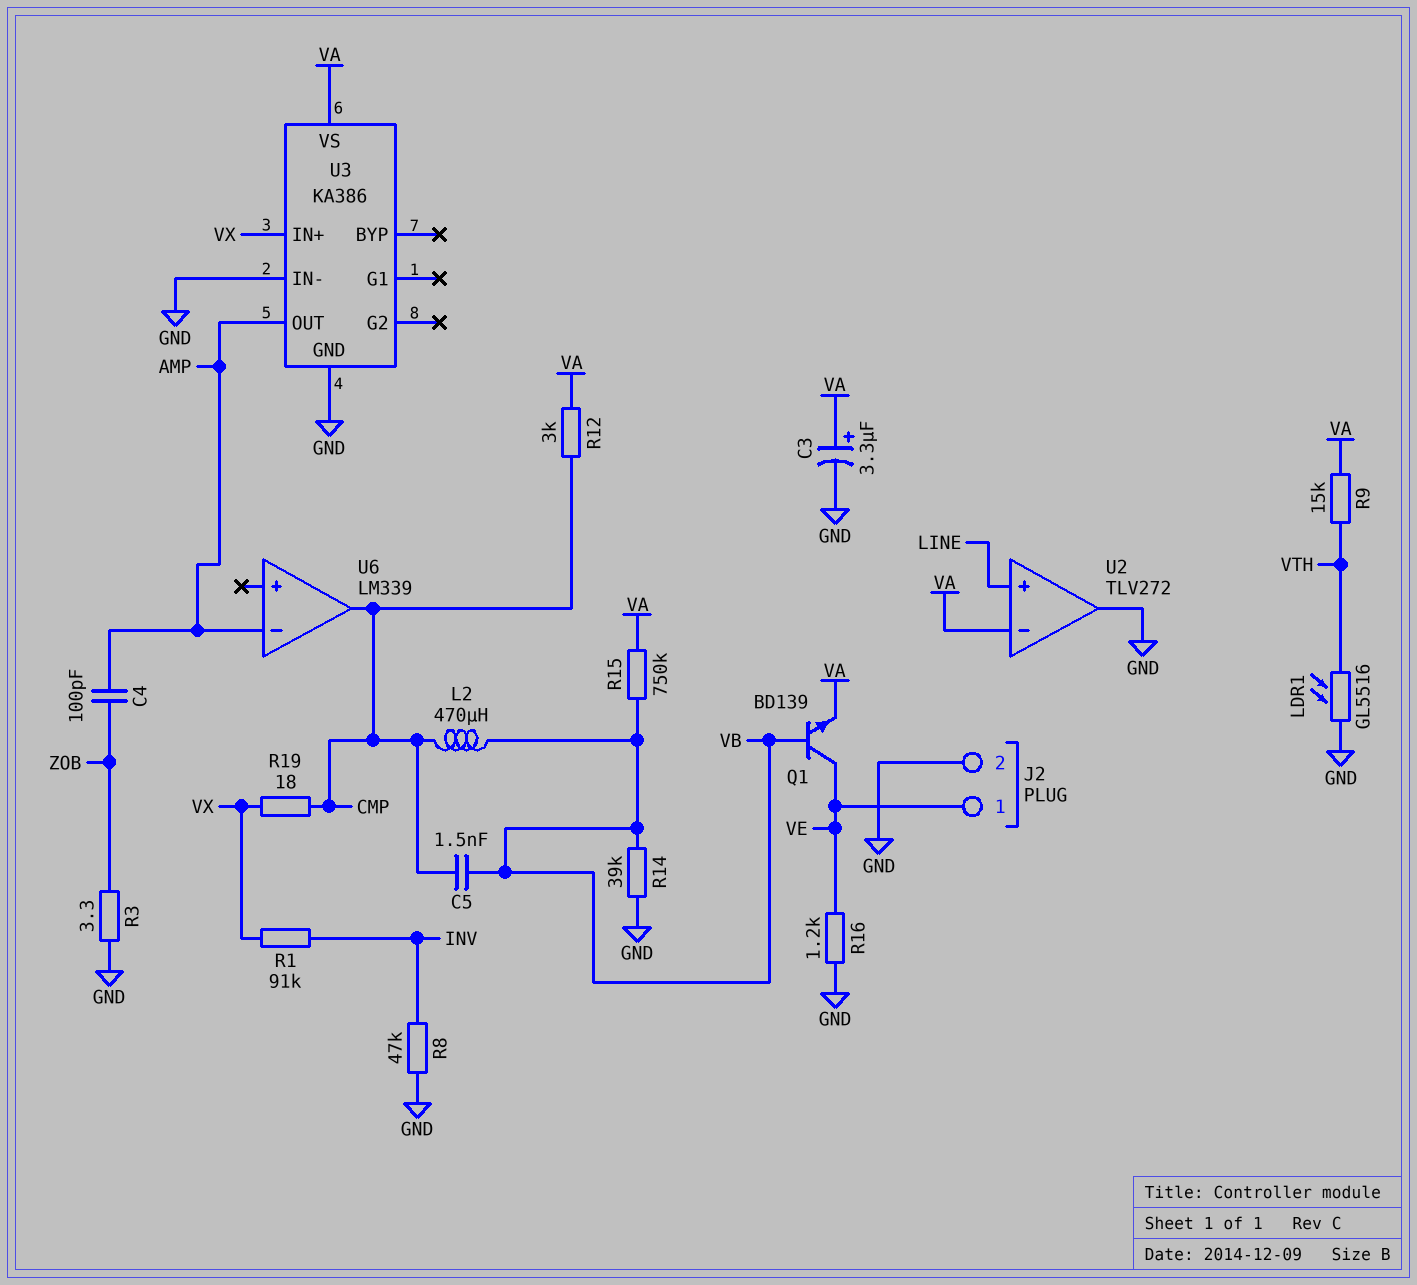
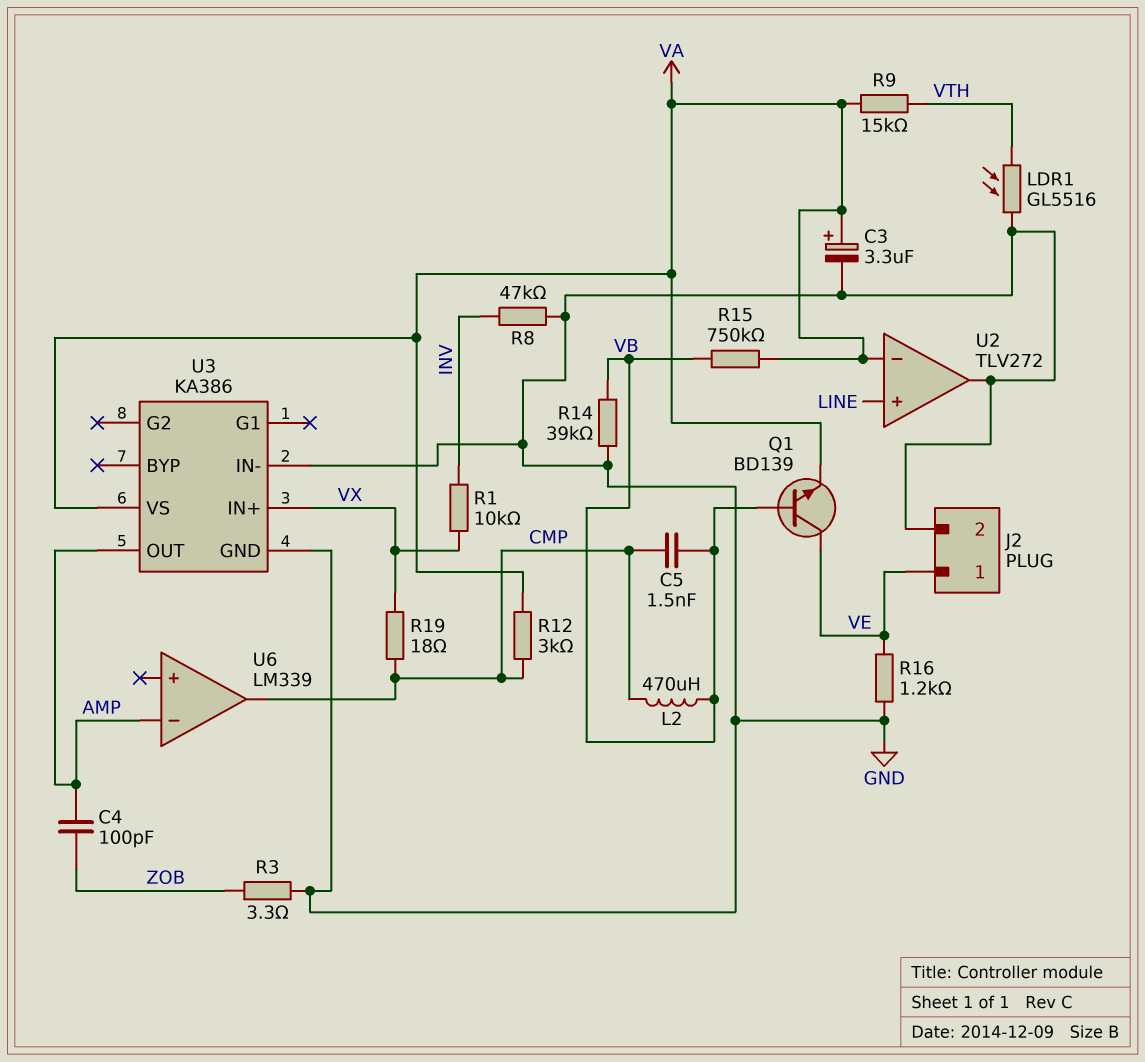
R1: 91k (INV, VX) -> 10k (INV, VX)

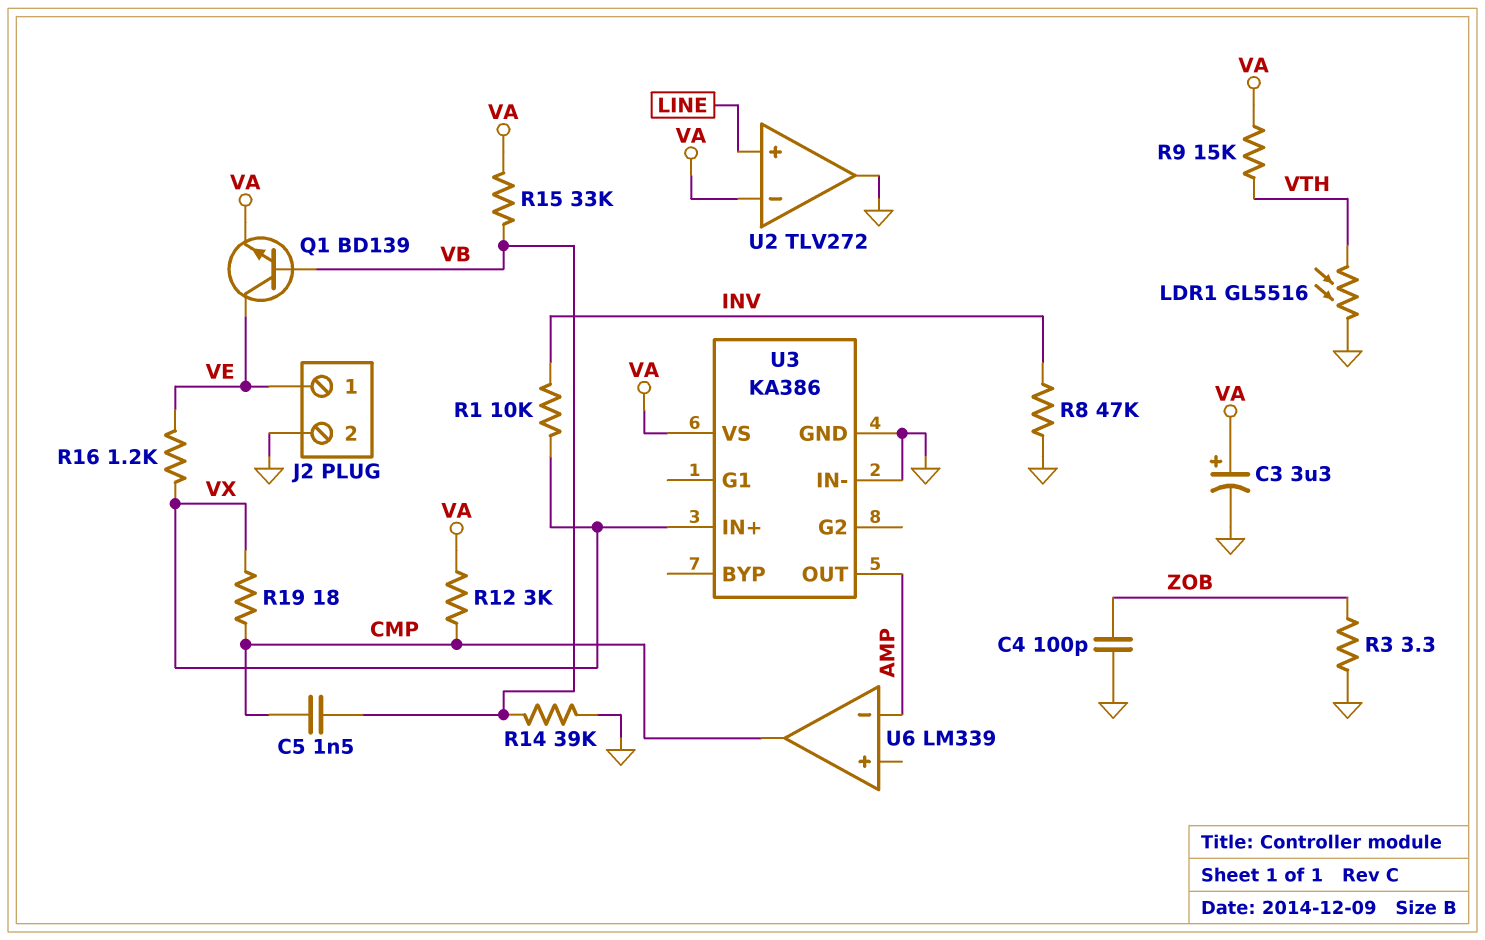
C4: 100pF (AMP, ZOB) -> 100pF (GND, ZOB)
L2: 470uH (CMP, VB) -> none
R15: 750k (VA, VB) -> 33k (VA, VB)
R16: 1.2k (GND, VE) -> 1.2k (VE, VX)

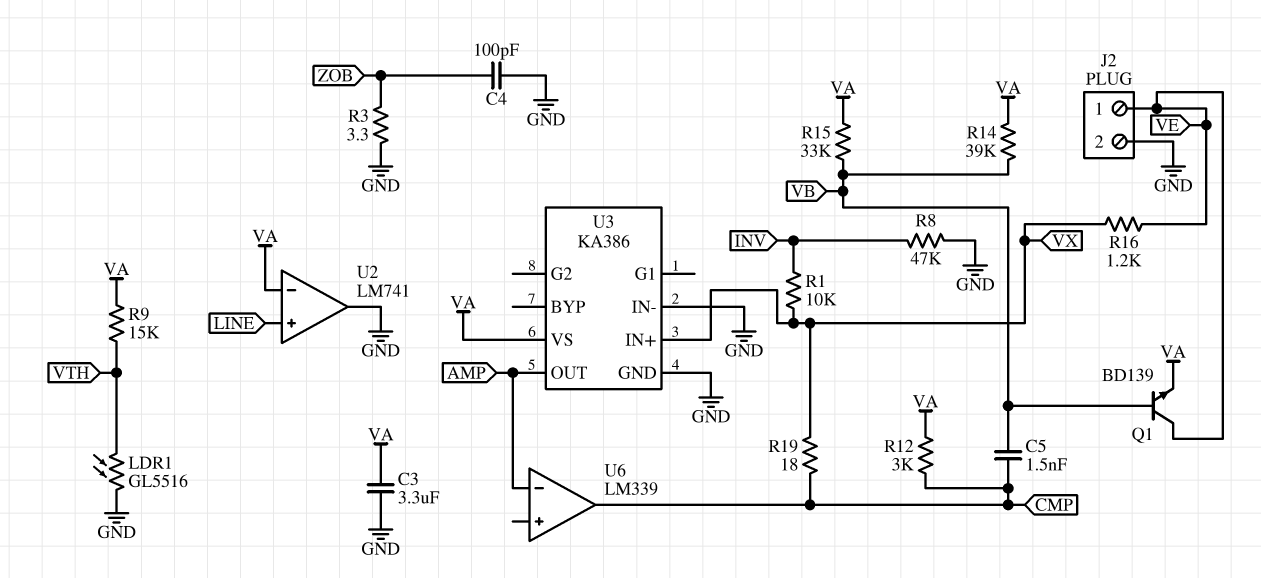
C3: 3.3uF (plus VA, minus GND) -> 3.3uF (GND, VA)
R14: 39k (GND, VB) -> 39k (VA, VB)
U2: TLV272 -> LM741

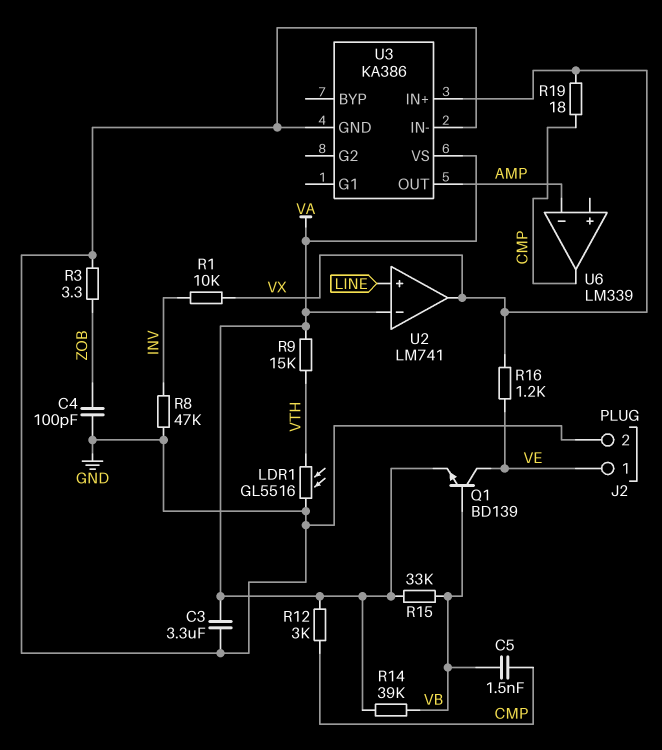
U2 pin out: GND -> VX

